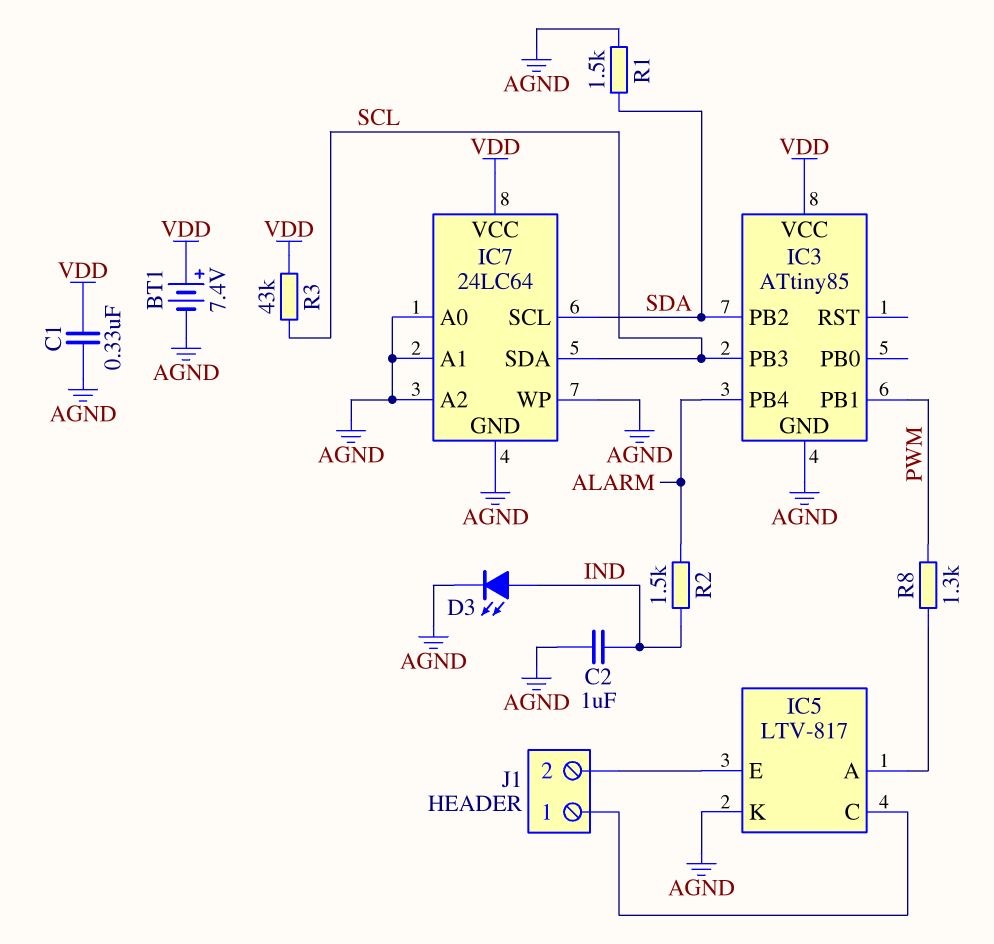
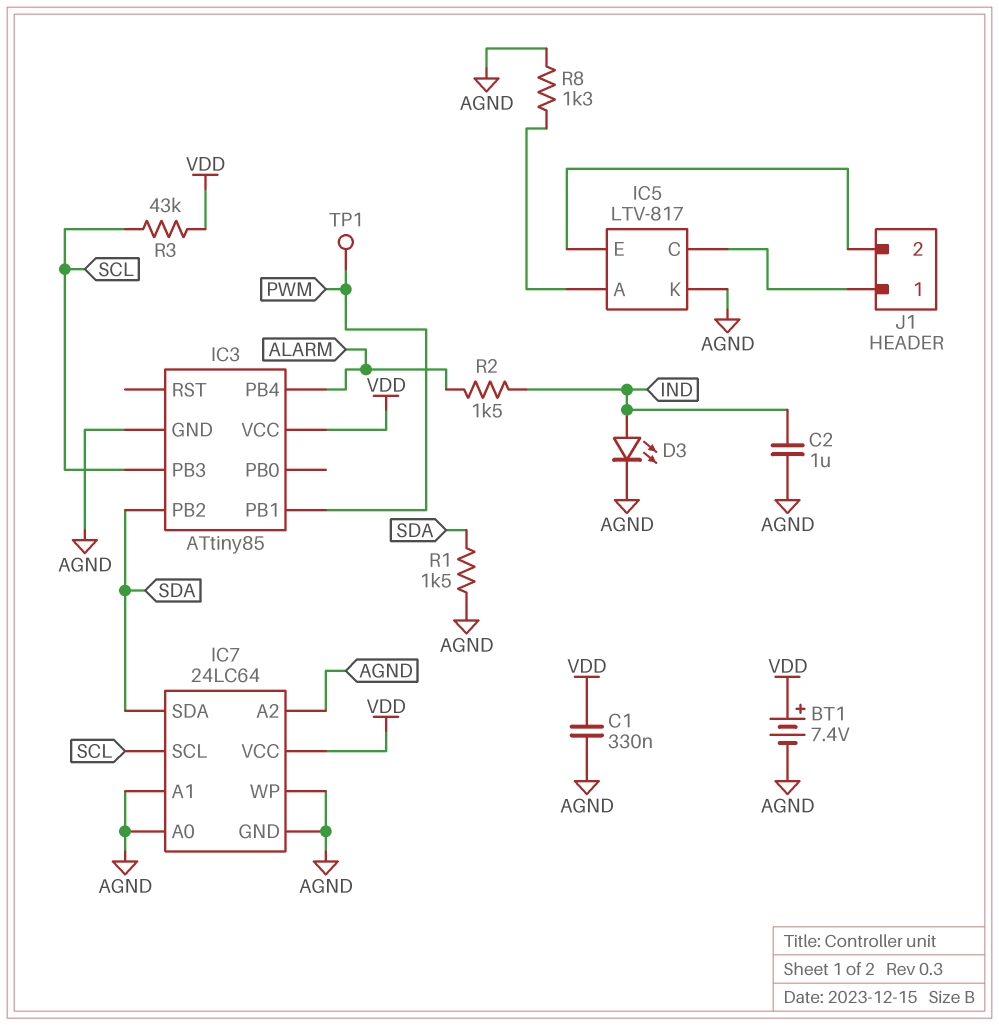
IC7 pin SCL: SDA -> SCL
IC7 pin SDA: SCL -> SDA
R8: 1.3k (IC5/A, PWM) -> 1.3k (AGND, IC5/A)
TP1: none -> test point (PWM)

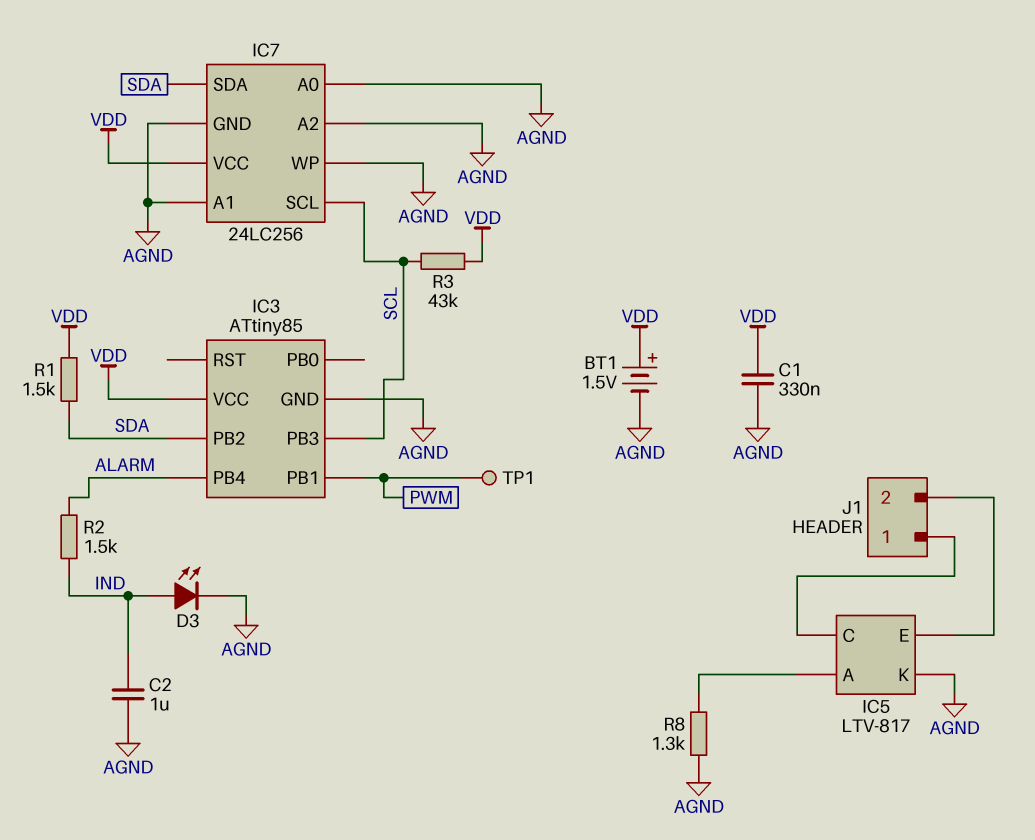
BT1: 7.4V (plus VDD, minus AGND) -> 1.5V (plus VDD, minus AGND)
IC7: 24LC64 -> 24LC256
R1: 1.5k (AGND, SDA) -> 1.5k (SDA, VDD)

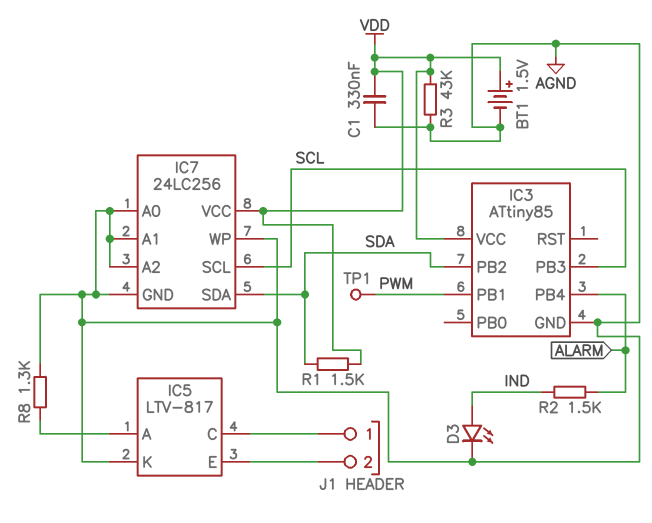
C2: 1uF (AGND, IND) -> none
R3: 43k (SCL, VDD) -> 43k (AGND, VDD)

